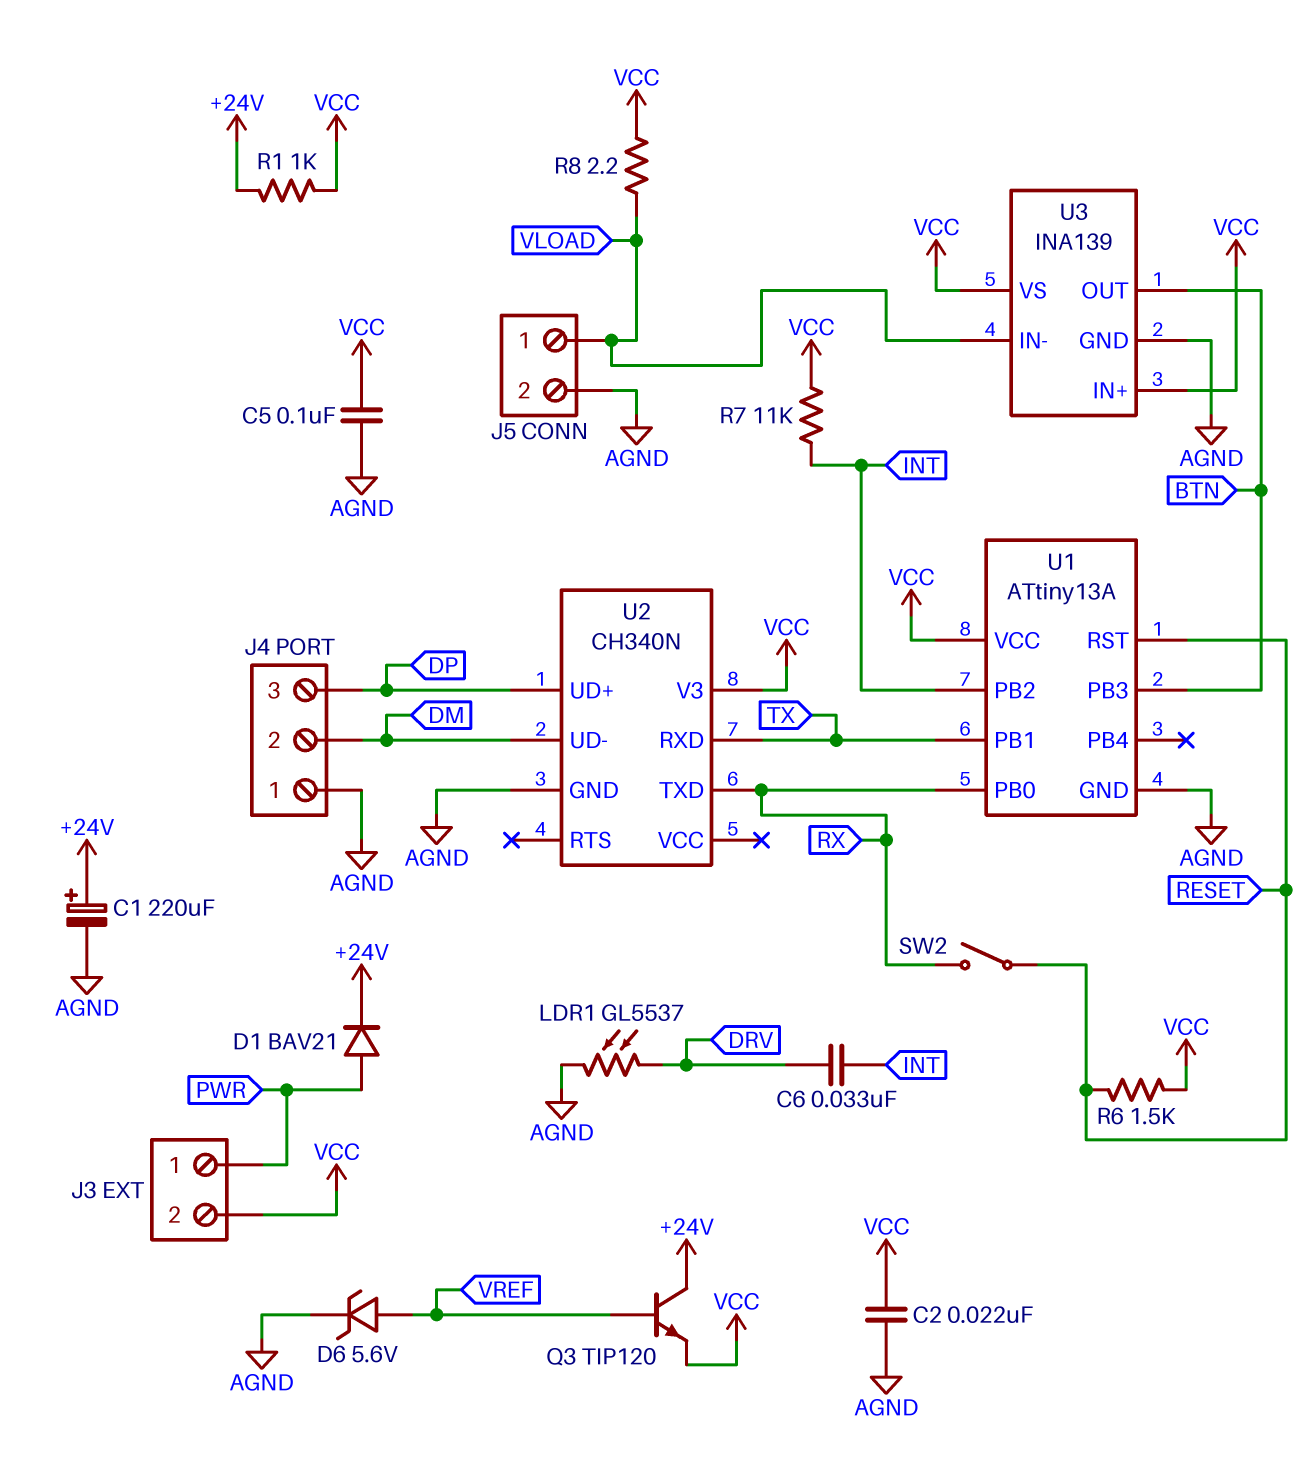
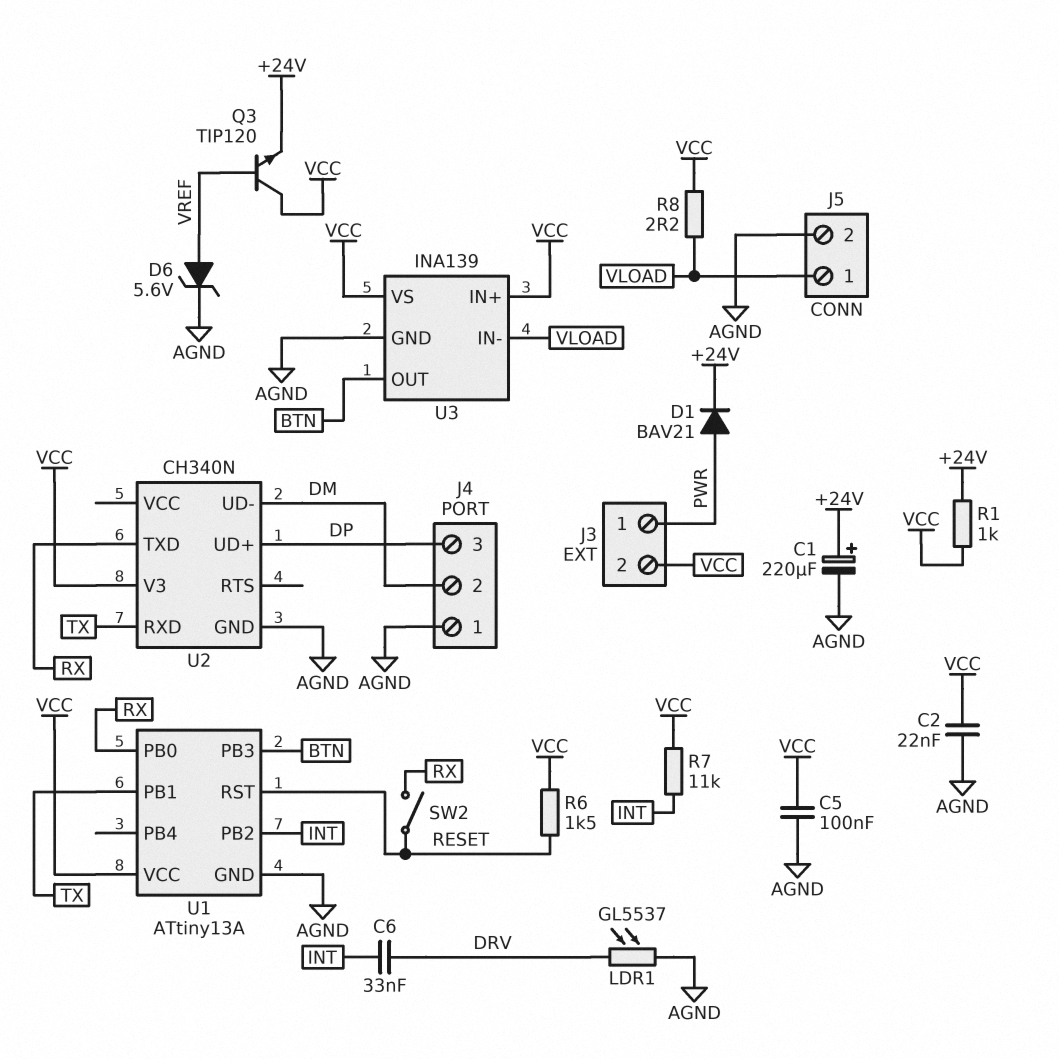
Q3: NPN TIP120 (B VREF, C +24V, E VCC) -> NPN TIP120 (B VREF, C VCC, E +24V)

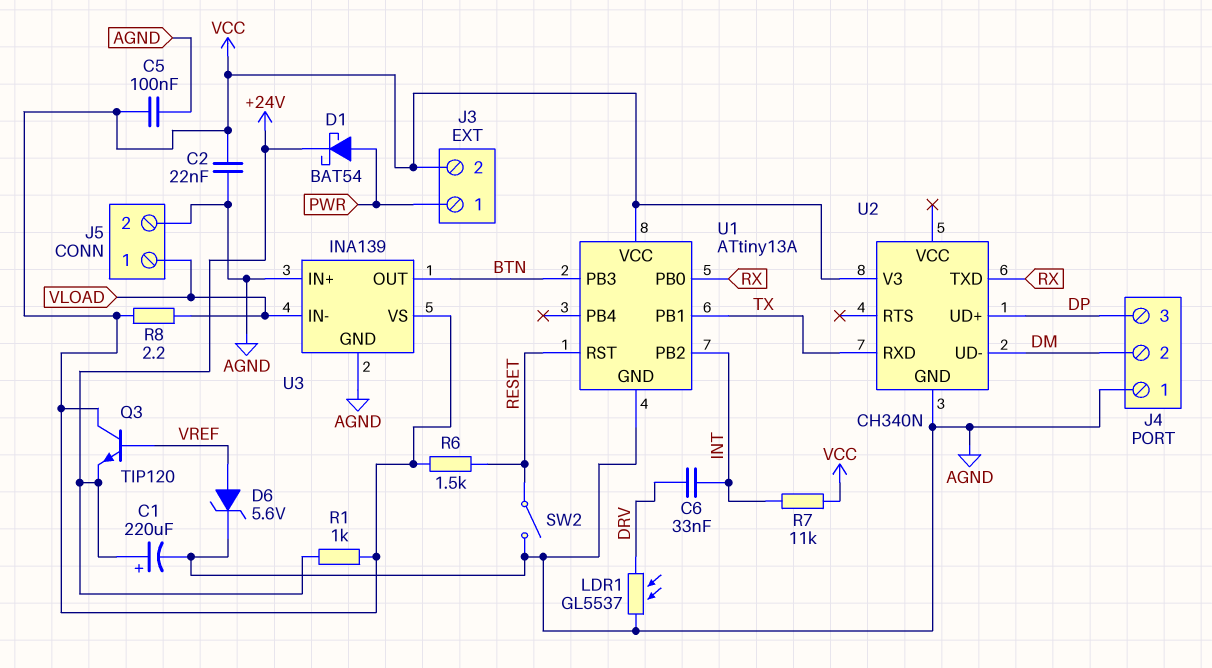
D1: diode BAV21 (A PWR, K +24V) -> schottky BAT54 (A PWR, K +24V)
SW2: switch (RESET, RX) -> switch (AGND, RESET)
U3 pin IN+: VCC -> AGND

